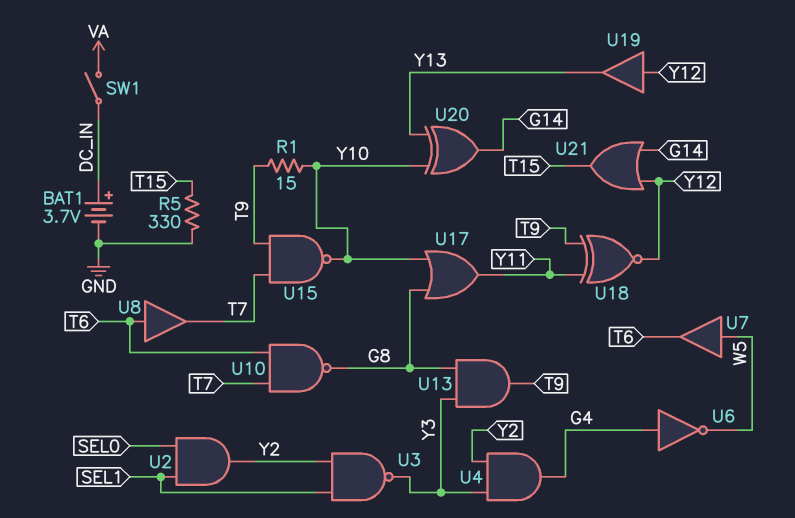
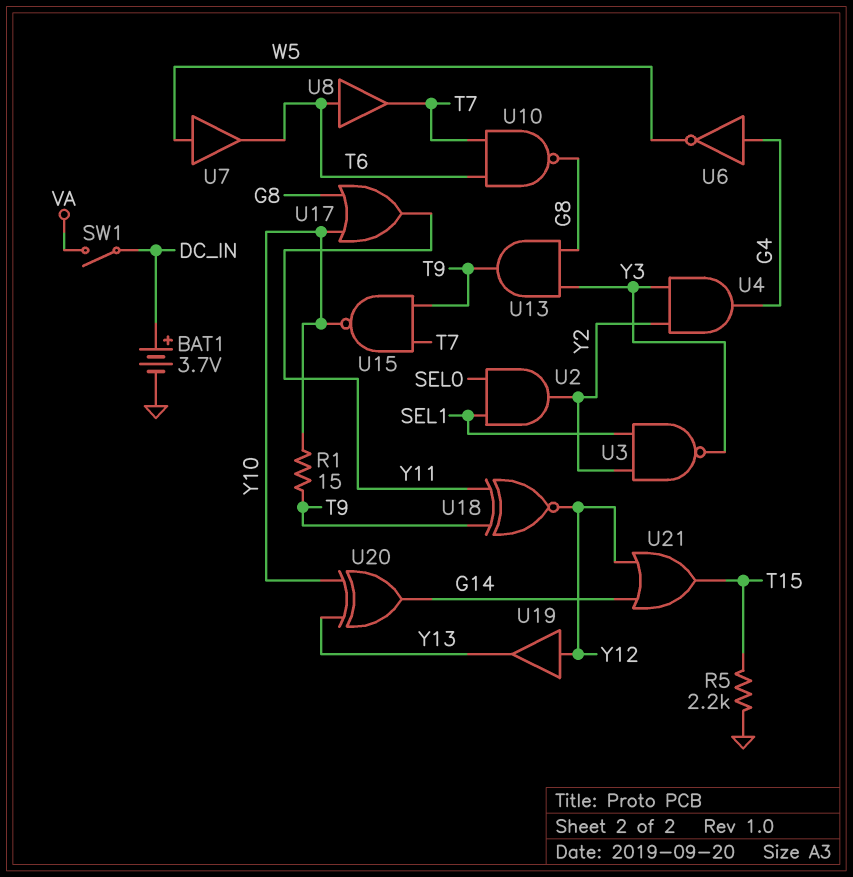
R5: 330 (GND, T15) -> 2.2k (GND, T15)

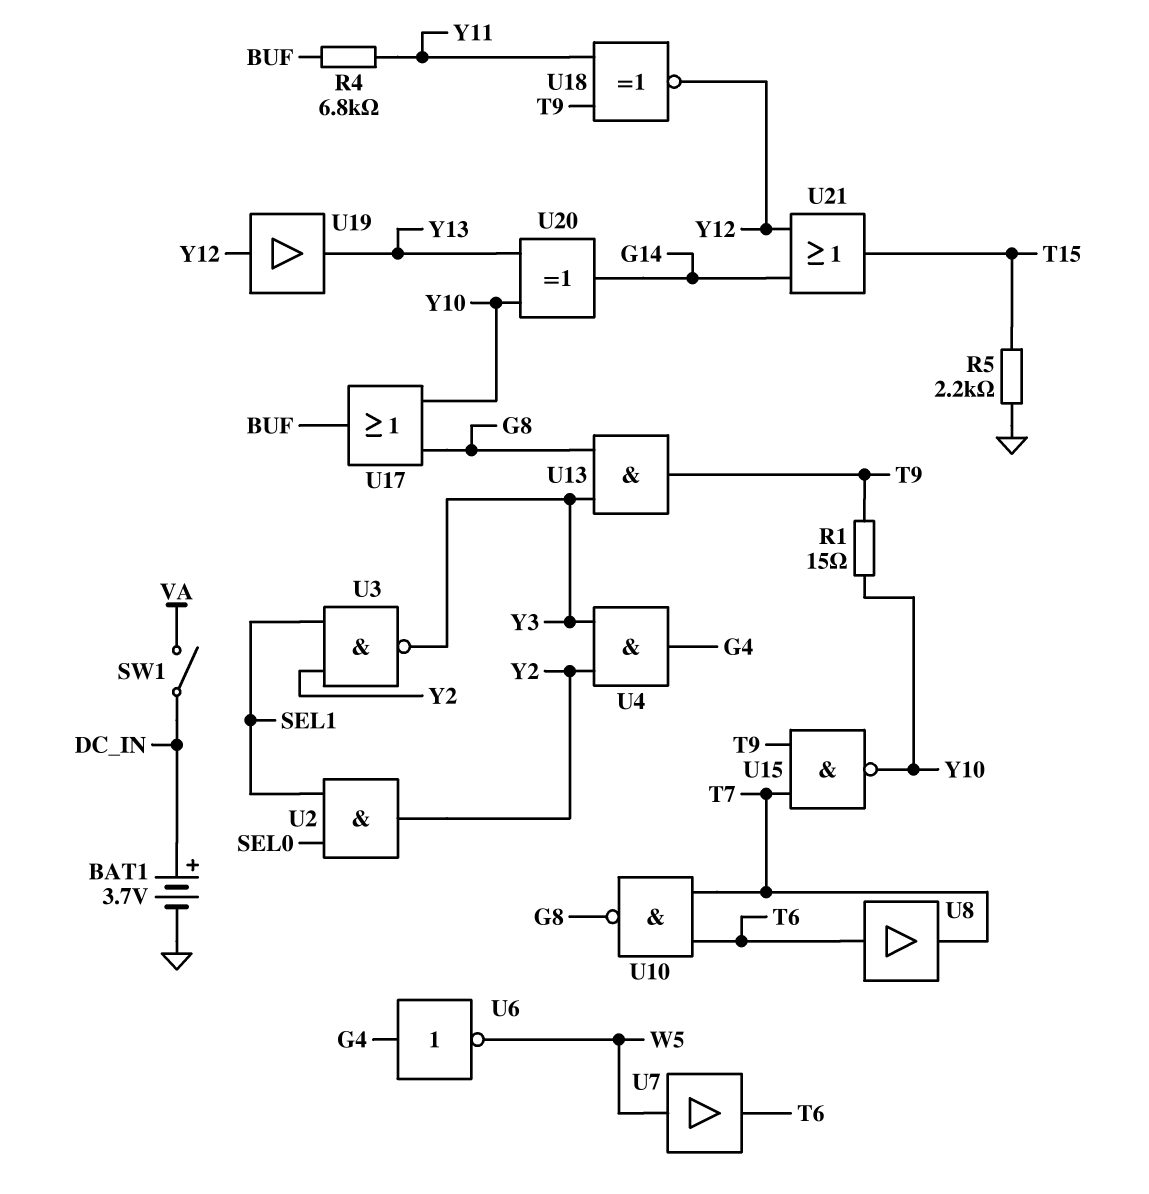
R4: none -> 6.8k (BUF, Y11)
U17: OR (in G8, in Y10, out Y11) -> OR (in G8, in Y10, out BUF)

